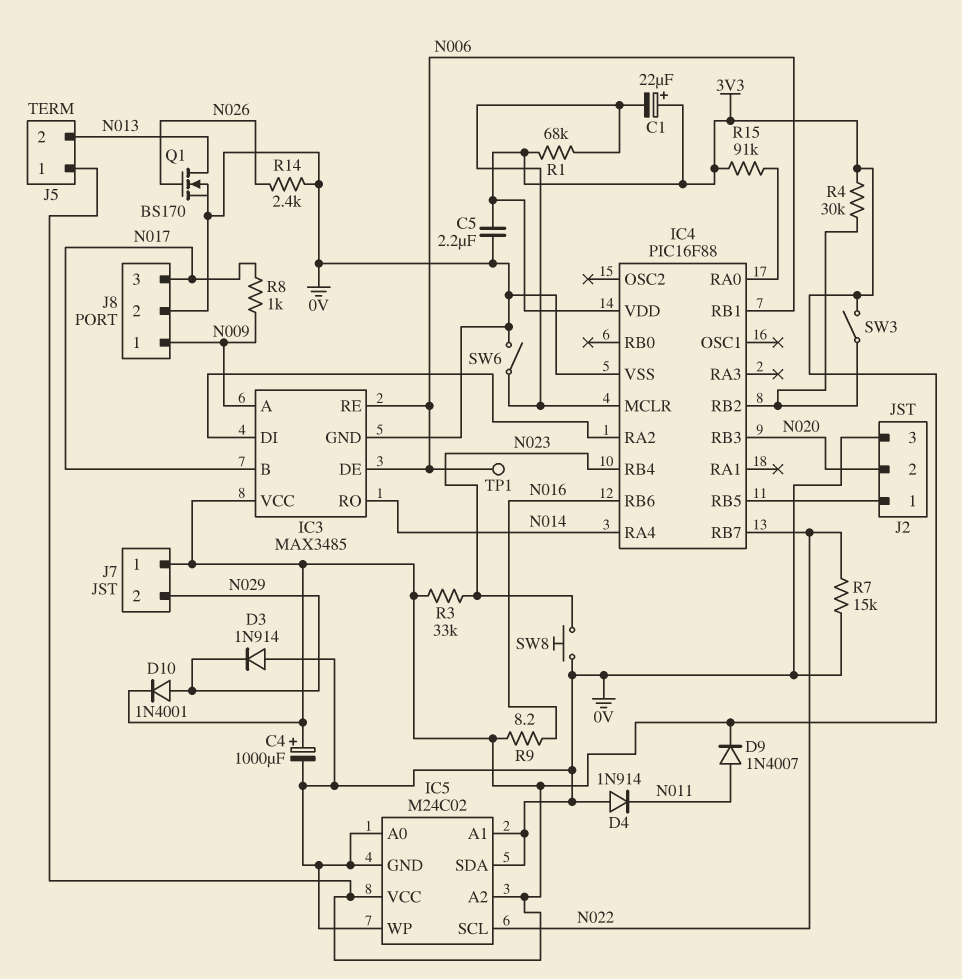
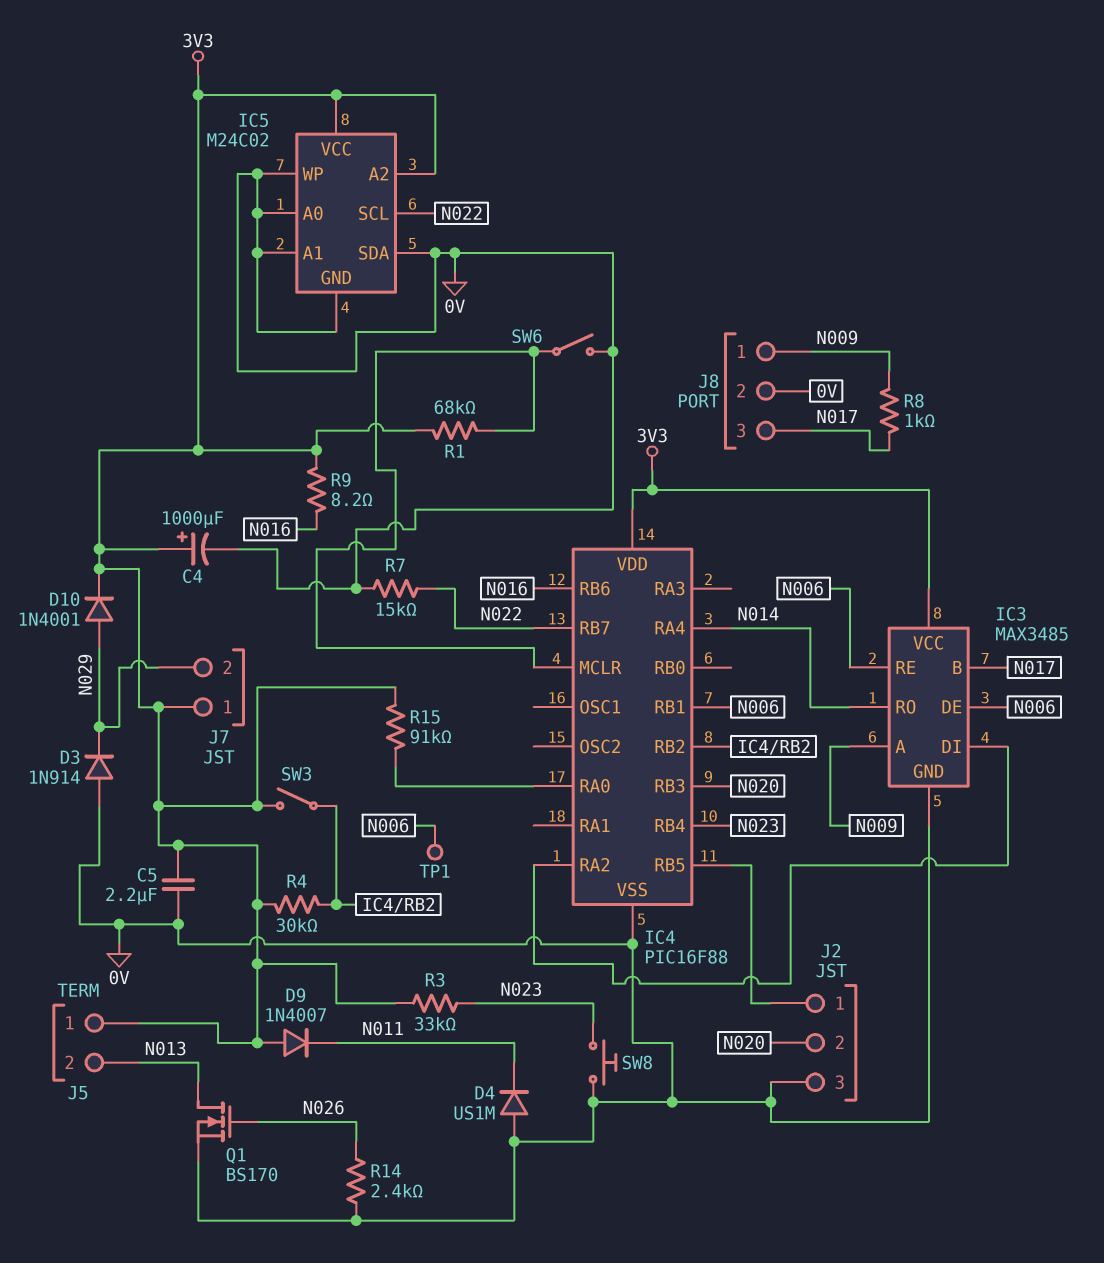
C1: 22uF (plus 3V3, minus IC4/MCLR) -> none
D4: diode 1N914 (A 0V, K N011) -> diode US1M (A 0V, K N011)
D9: diode 1N4007 (A N011, K 3V3) -> diode 1N4007 (A 3V3, K N011)

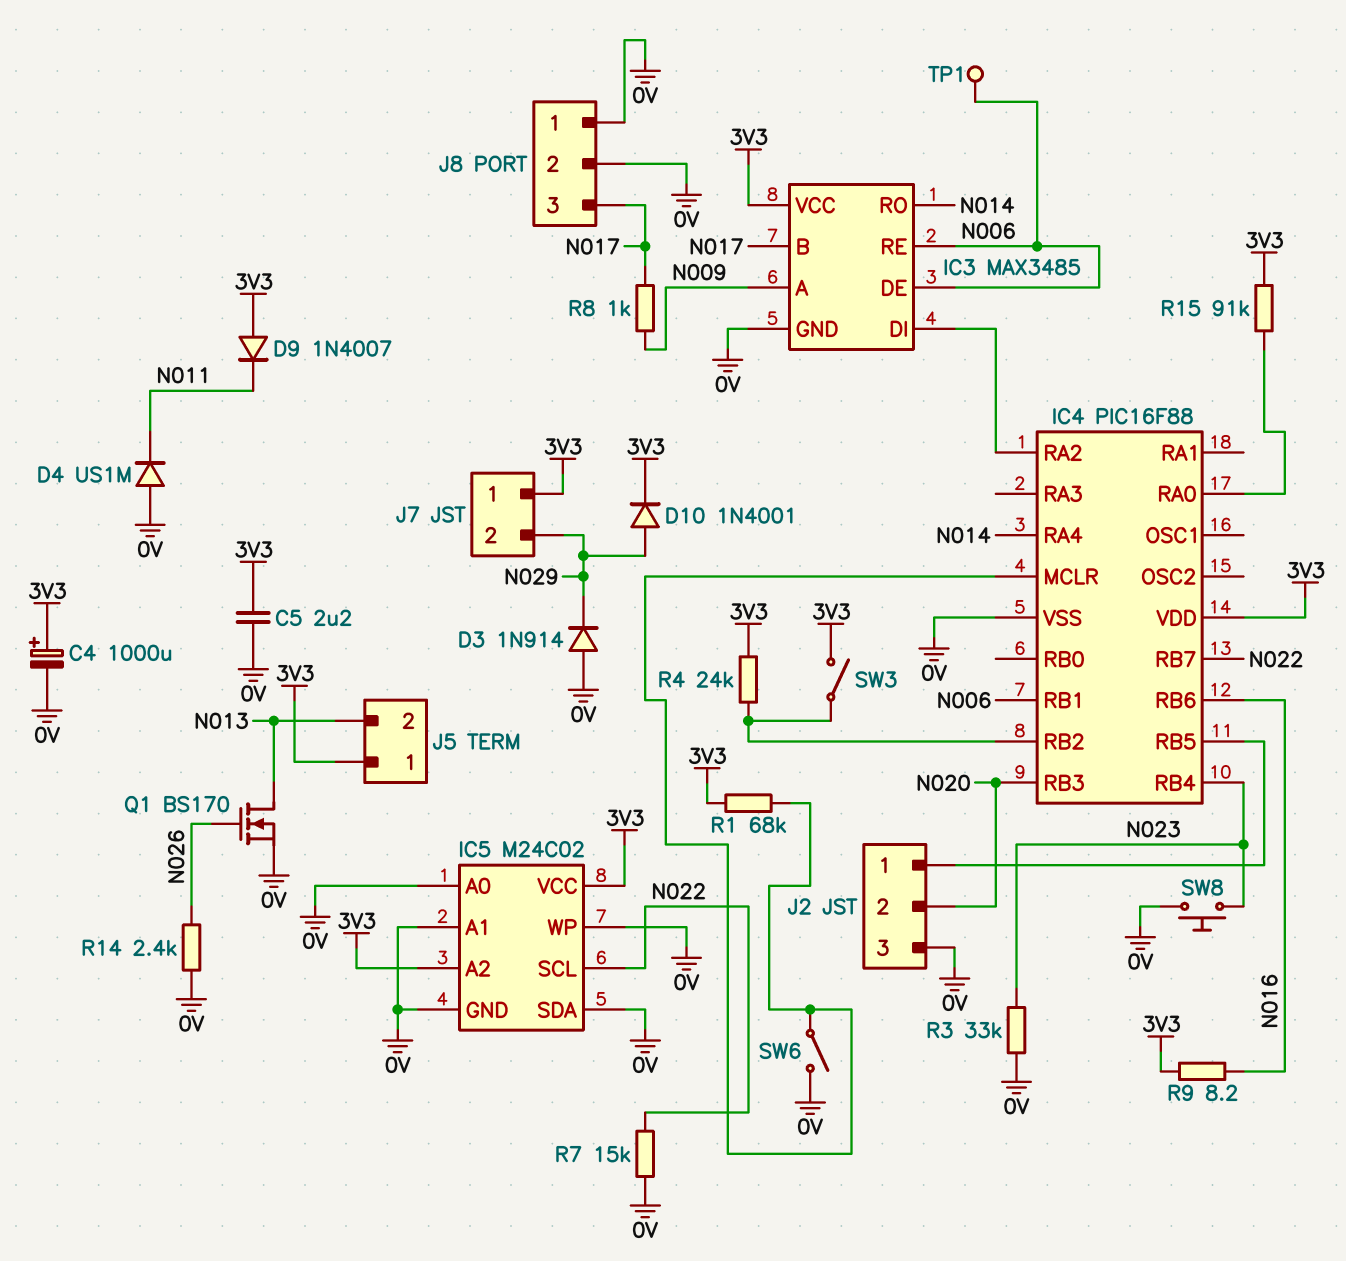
J8 pin 1: N009 -> 0V
R3: 33k (3V3, N023) -> 33k (0V, N023)
R4: 30k (3V3, IC4/RB2) -> 24k (3V3, IC4/RB2)

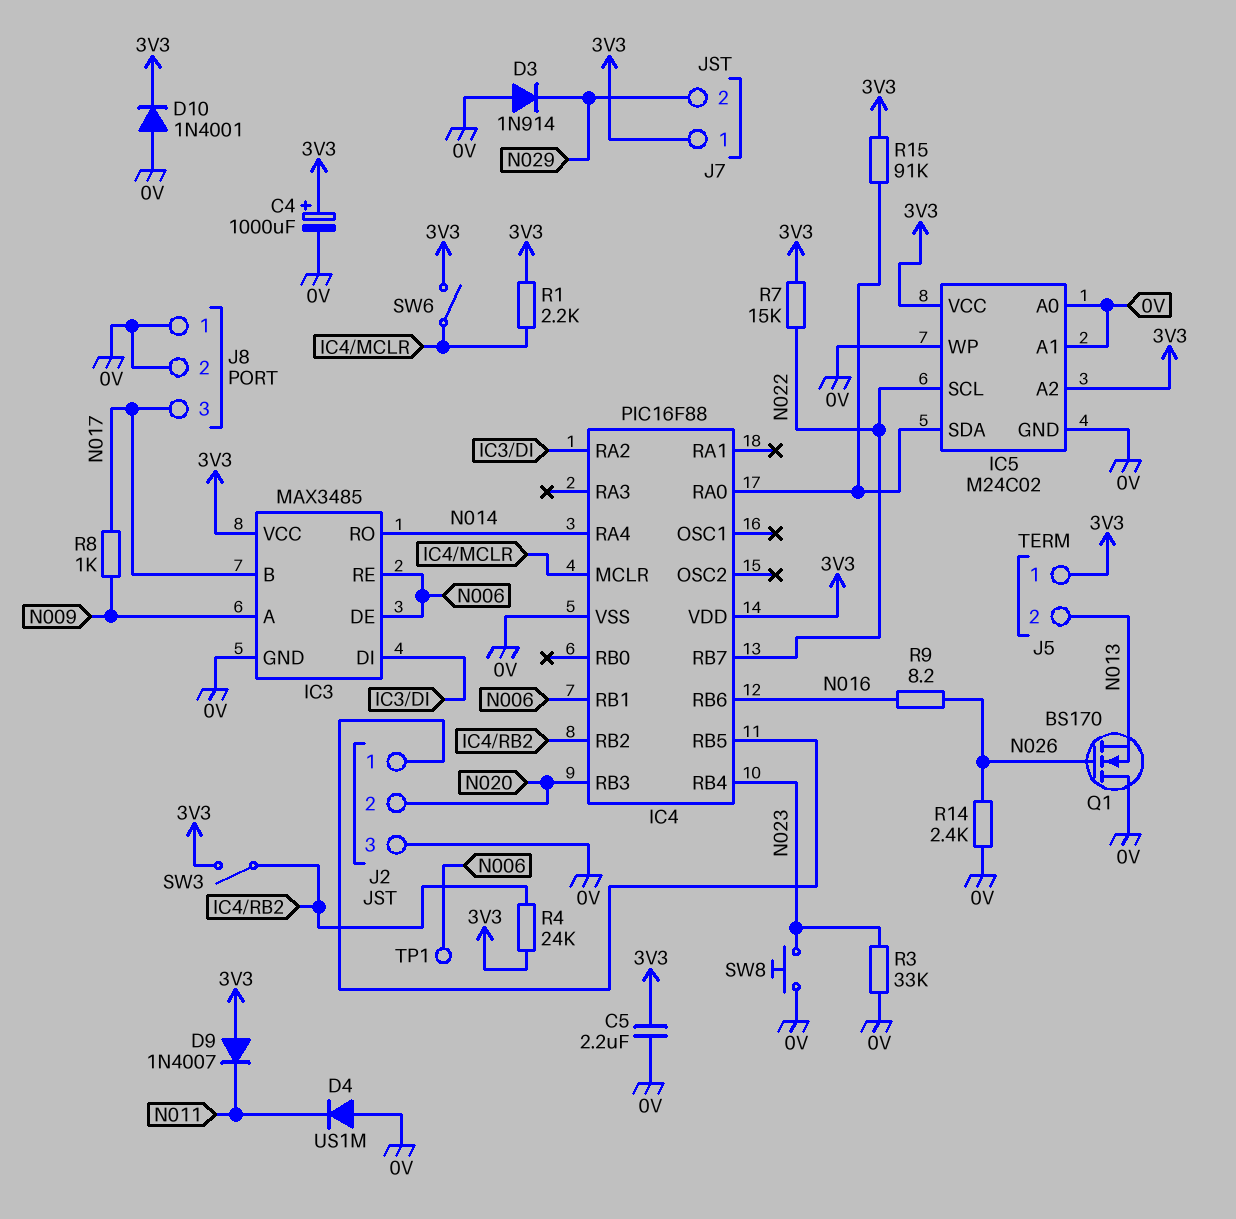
D10: diode 1N4001 (A N029, K 3V3) -> diode 1N4001 (A 0V, K 3V3)
IC5 pin SDA: 0V -> IC4/RA0
Q1: NMOS BS170 (G N026, D N013, S 0V) -> NMOS BS170 (G N026, D 0V, S N013)
R1: 68k (3V3, IC4/MCLR) -> 2.2k (3V3, IC4/MCLR)
R7: 15k (0V, N022) -> 15k (3V3, N022)
R9: 8.2 (3V3, N016) -> 8.2 (N016, N026)
SW6: switch (0V, IC4/MCLR) -> switch (3V3, IC4/MCLR)

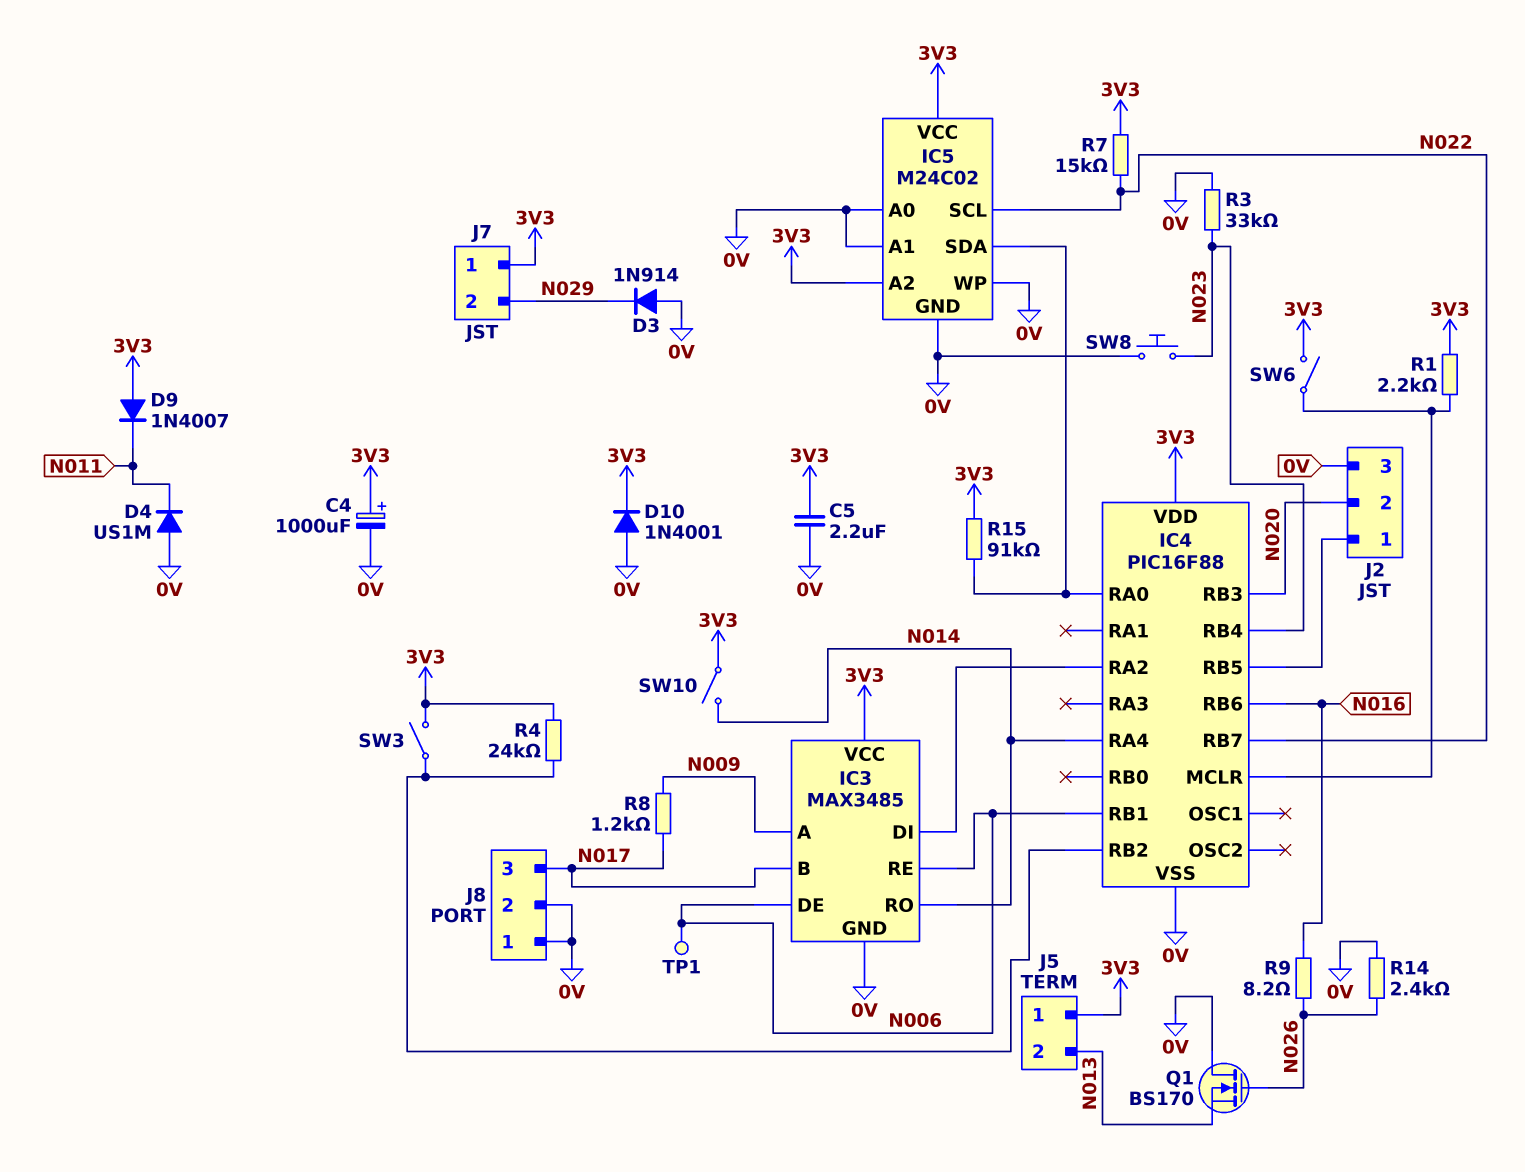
R8: 1k (N009, N017) -> 1.2k (N009, N017)
SW10: none -> switch (3V3, N014)

